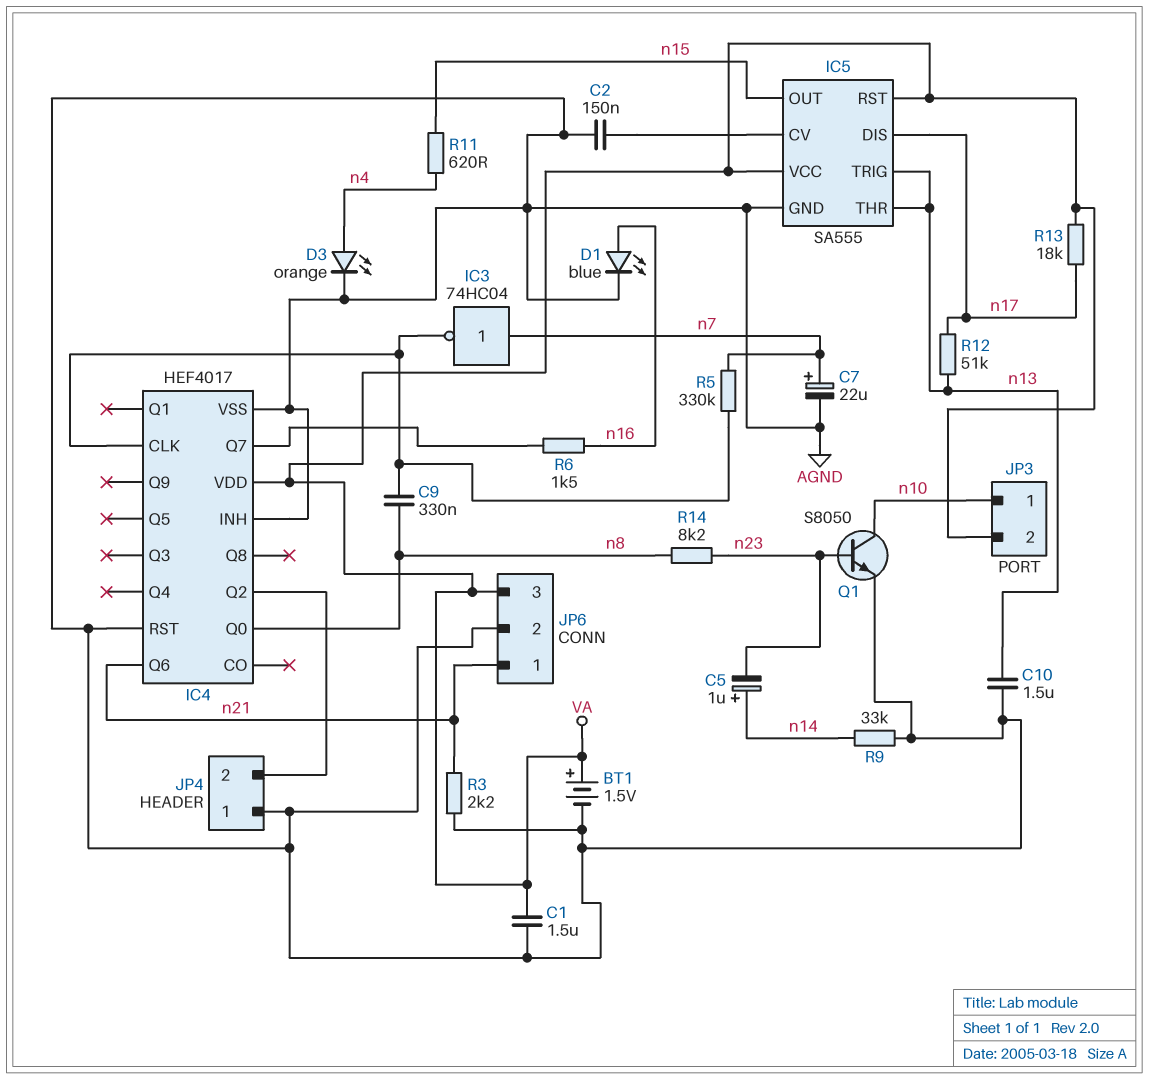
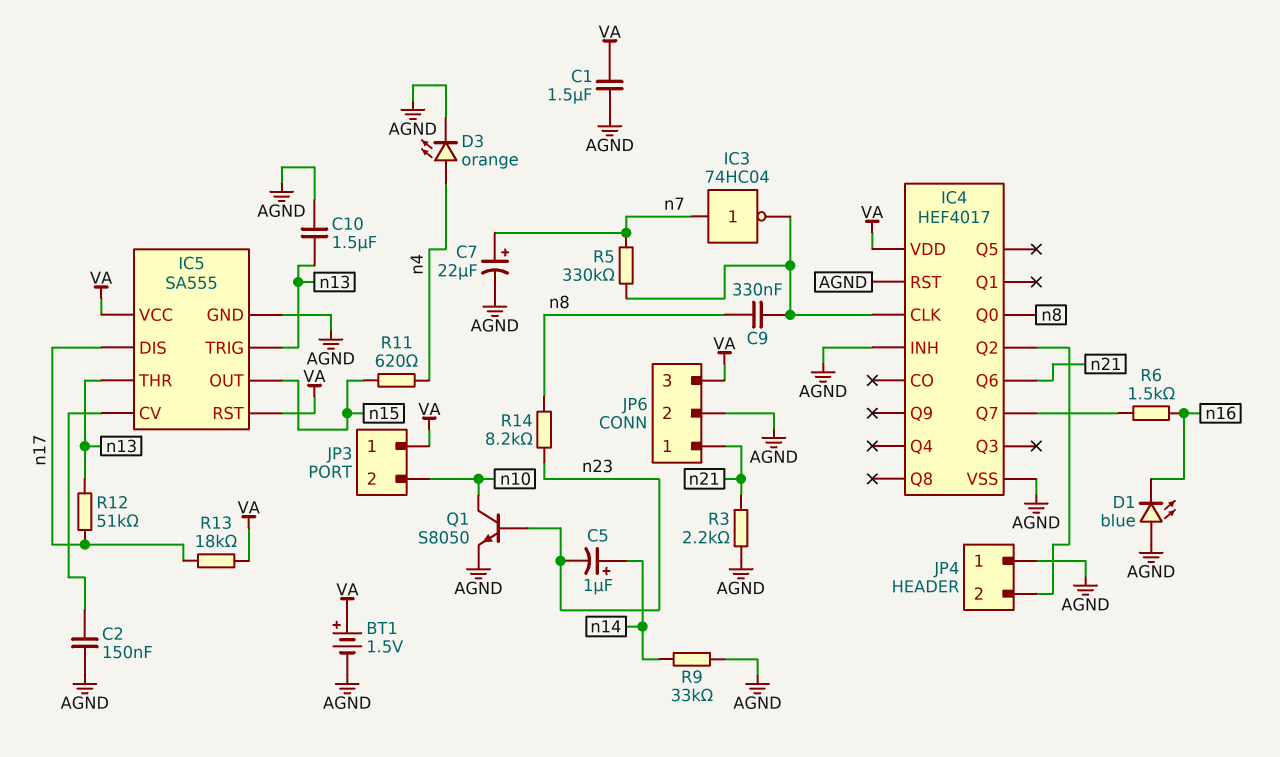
D1: LED blue (A n16, K AGND) -> LED blue (A AGND, K n16)
JP3 pin 1: n10 -> VA
JP3 pin 2: VA -> n10

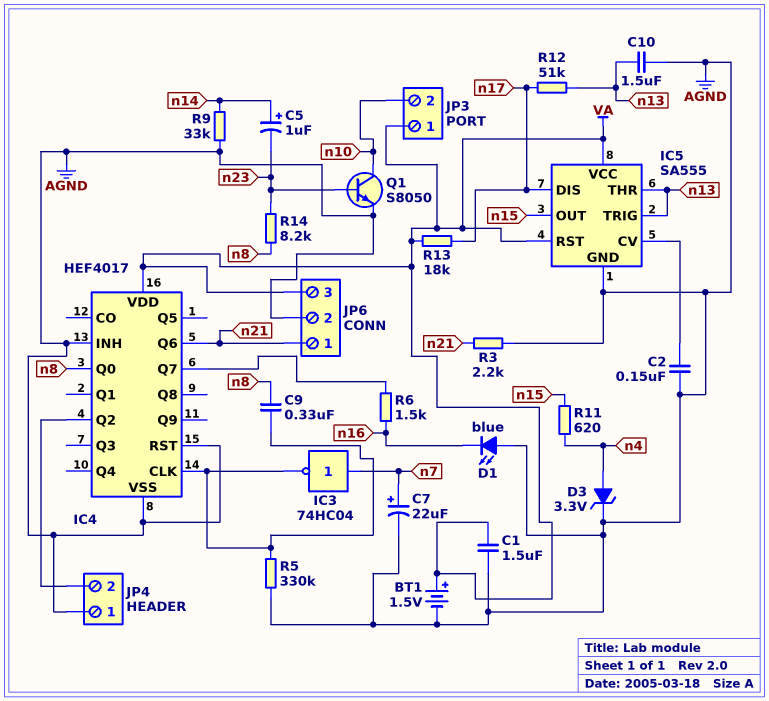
D3: LED orange (A n4, K AGND) -> zener 3.3V (A n4, K AGND)
R5: 330k (IC4/CLK, n7) -> 330k (AGND, IC4/CLK)

